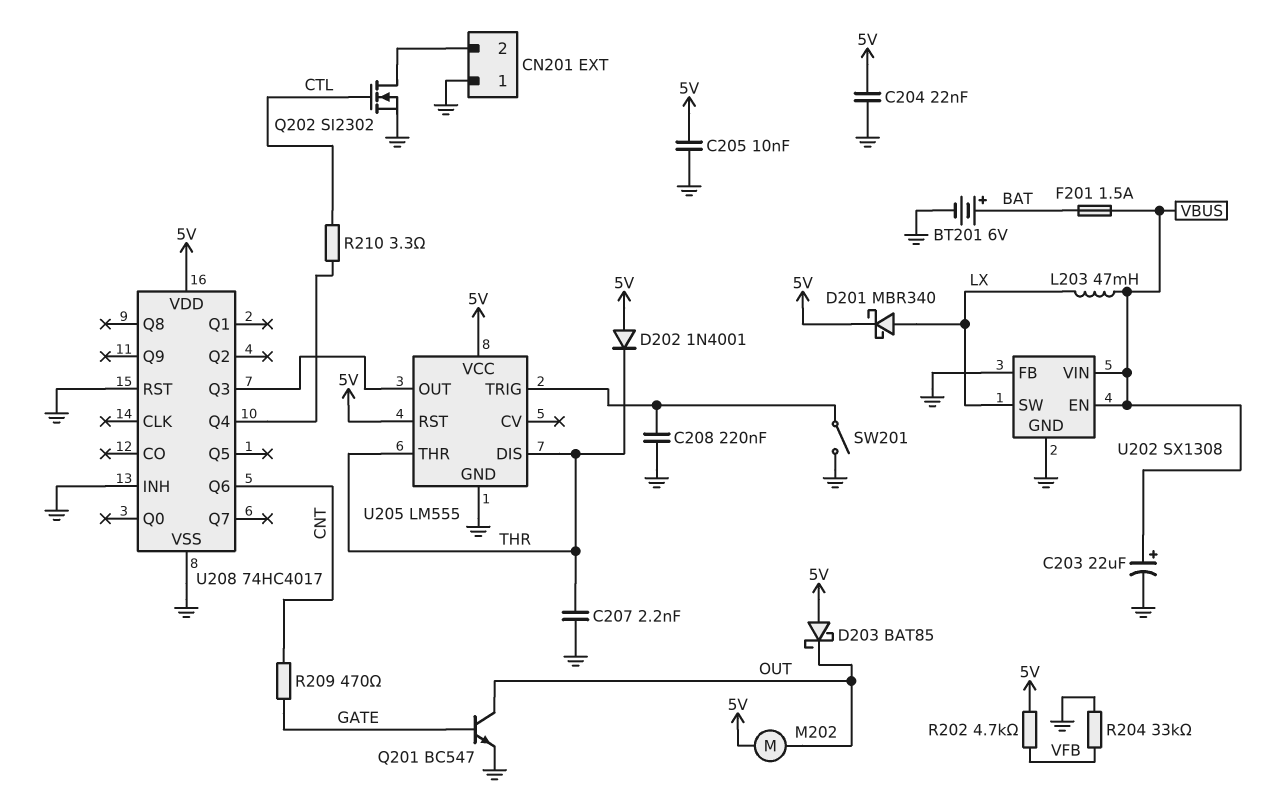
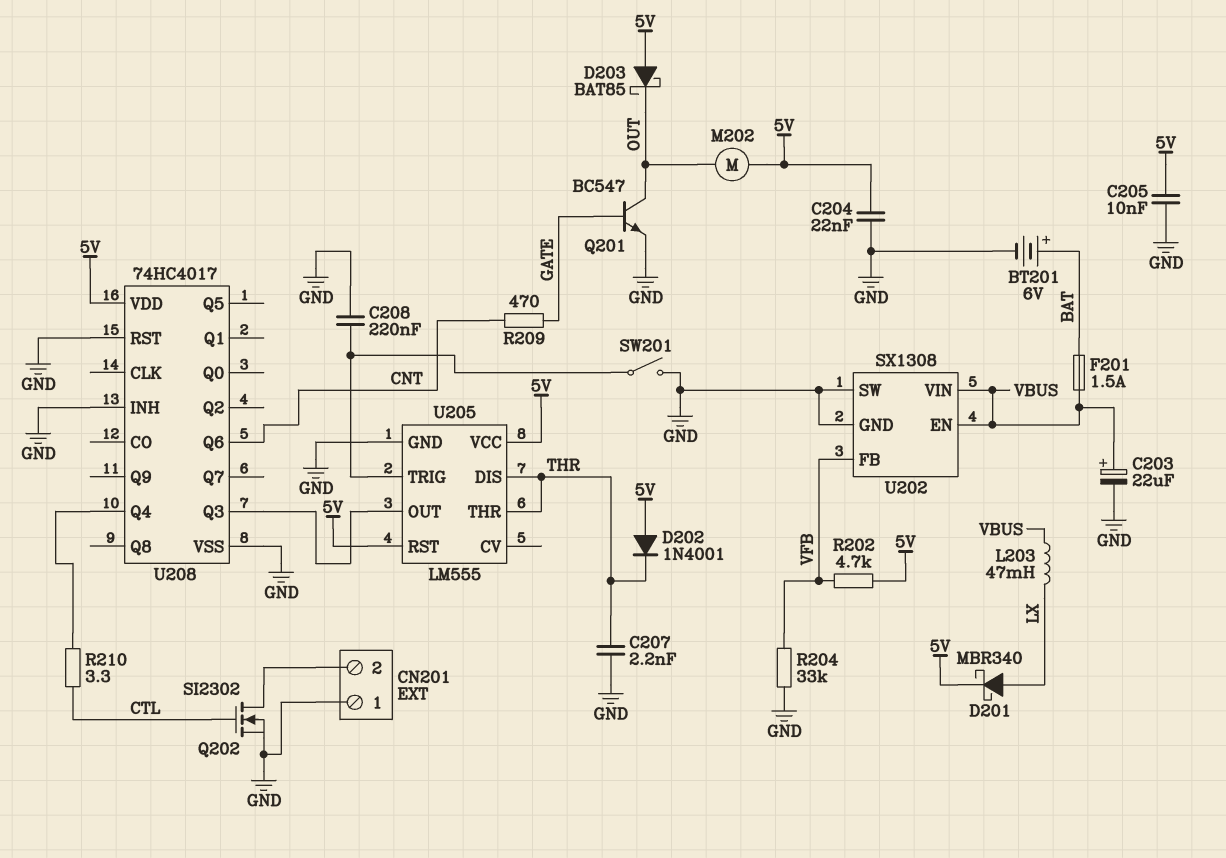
U202 pin FB: GND -> VFB
U202 pin SW: LX -> GND

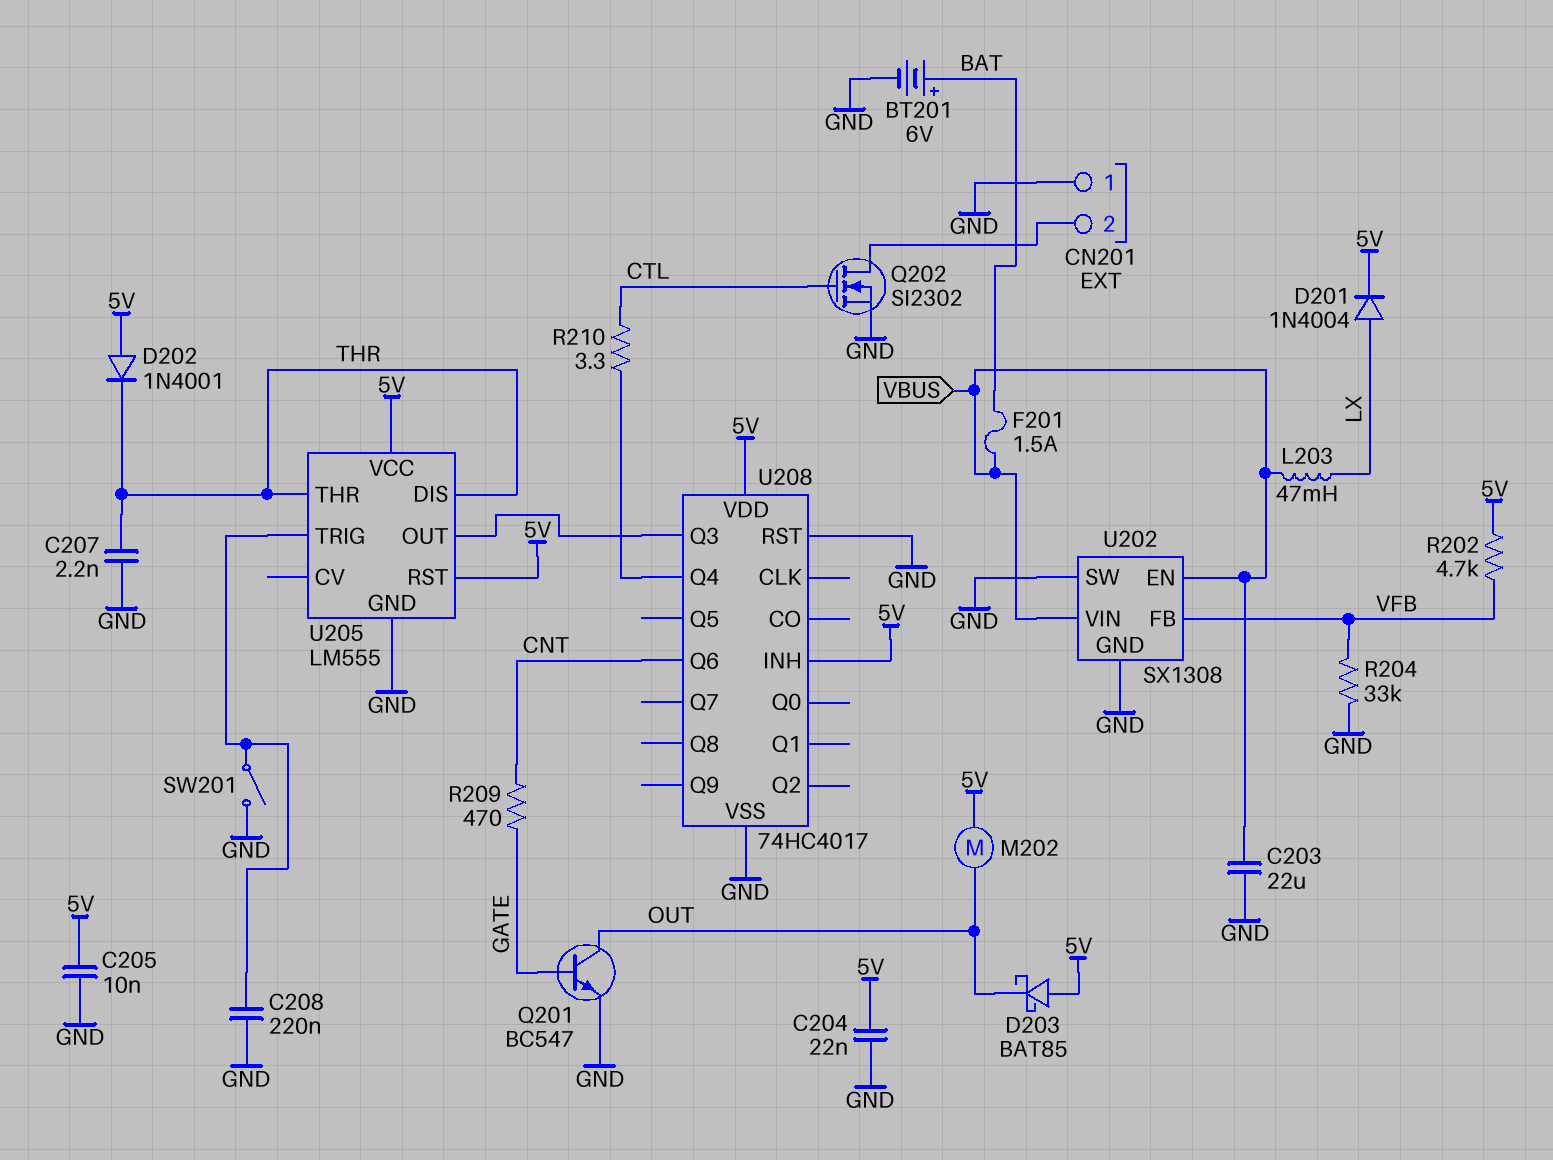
C203: 22uF (plus VBUS, minus GND) -> 22uF (GND, VBUS)
D201: schottky MBR340 (A LX, K 5V) -> diode 1N4004 (A LX, K 5V)
U208 pin INH: GND -> 5V

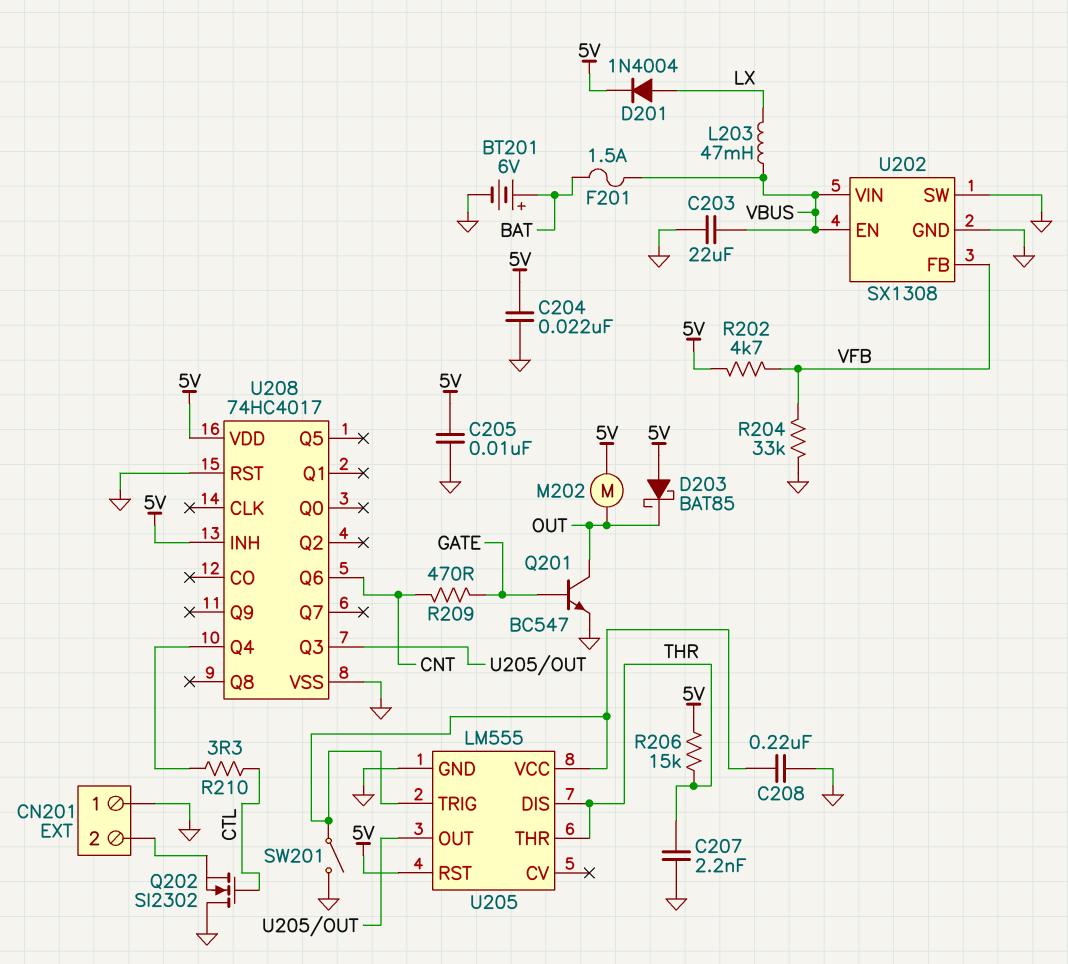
D202: diode 1N4001 (A 5V, K THR) -> none
Q202: NMOS SI2302 (G CTL, D CN201/2, S GND) -> NMOS SI2302 (G CTL, D GND, S CN201/2)
R206: none -> 15k (5V, THR)
U205 pin VCC: 5V -> U205/TRIG

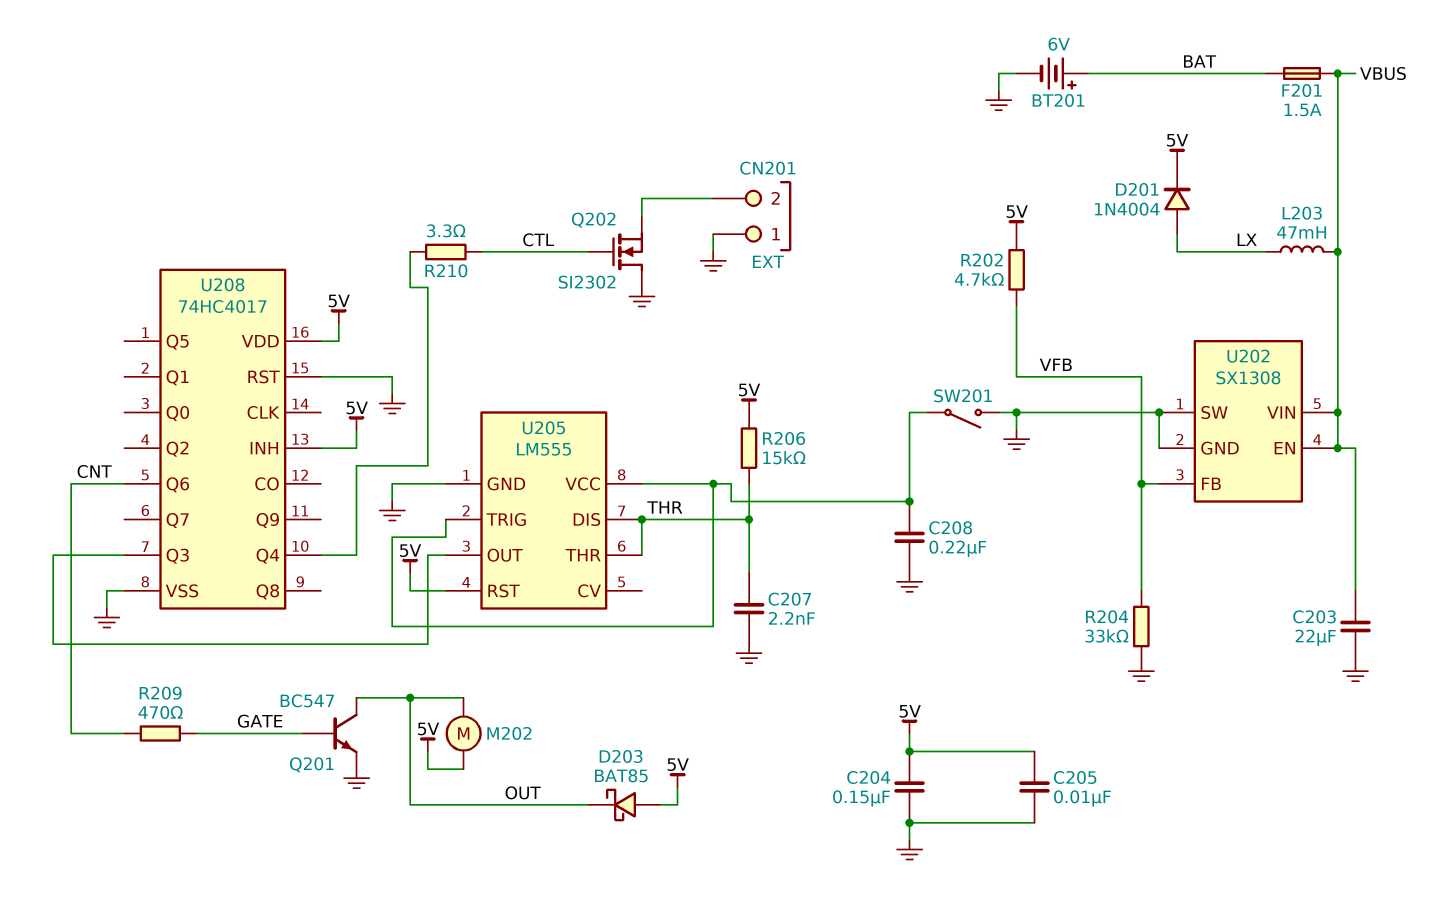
C204: 22nF (5V, GND) -> 150nF (5V, GND)

